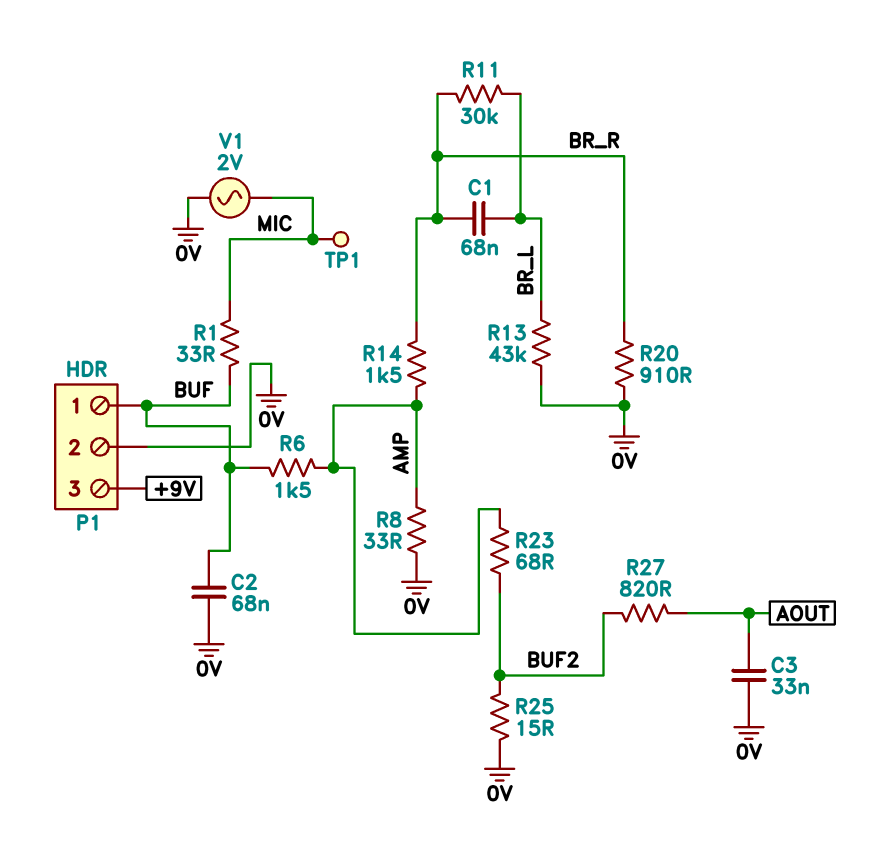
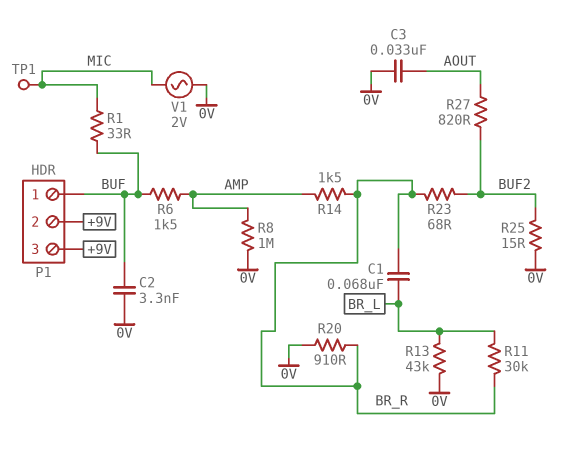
C2: 68nF (0V, BUF) -> 3.3nF (0V, BUF)
P1 pin 2: 0V -> +9V
R8: 33 (0V, AMP) -> 1M (0V, AMP)
R23: 68 (AMP, BUF2) -> 68 (BR_R, BUF2)

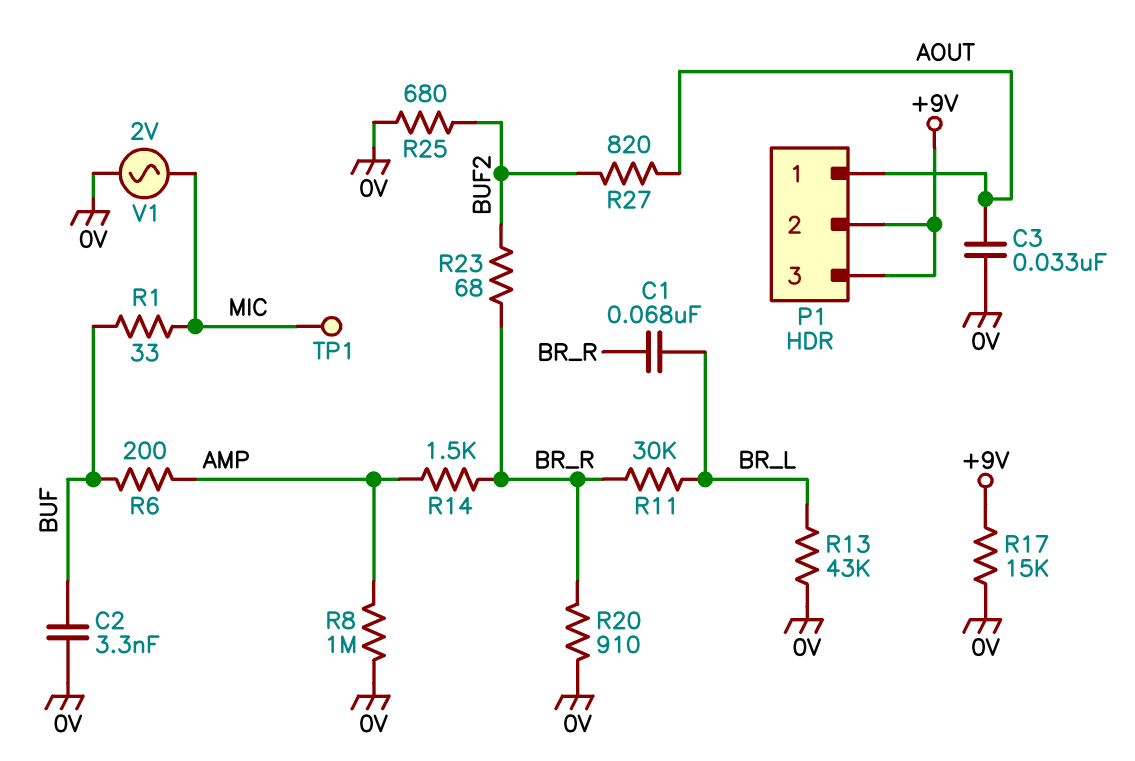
P1 pin 1: BUF -> AOUT
R6: 1.5k (AMP, BUF) -> 200 (AMP, BUF)
R17: none -> 15k (+9V, 0V)
R25: 15 (0V, BUF2) -> 680 (0V, BUF2)

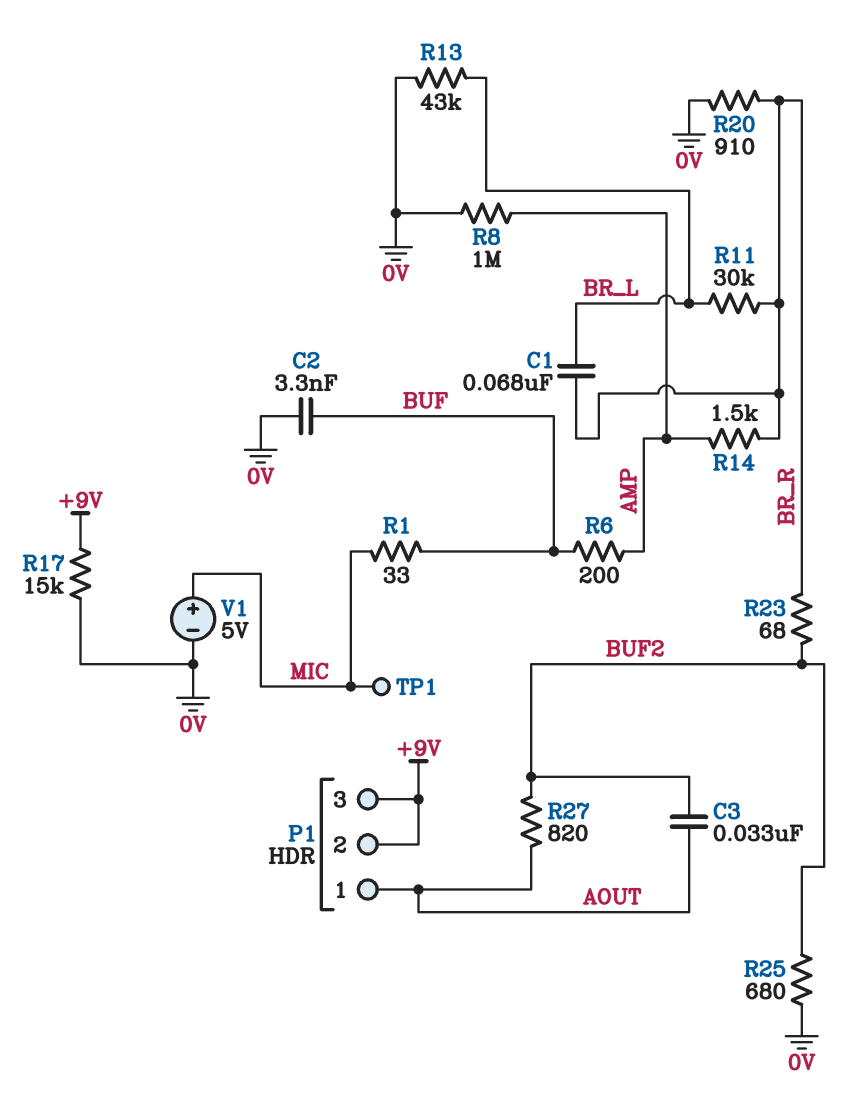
C3: 33nF (0V, AOUT) -> 33nF (AOUT, BUF2)
V1: AC 2V (0V, MIC) -> 5V (plus MIC, minus 0V)

